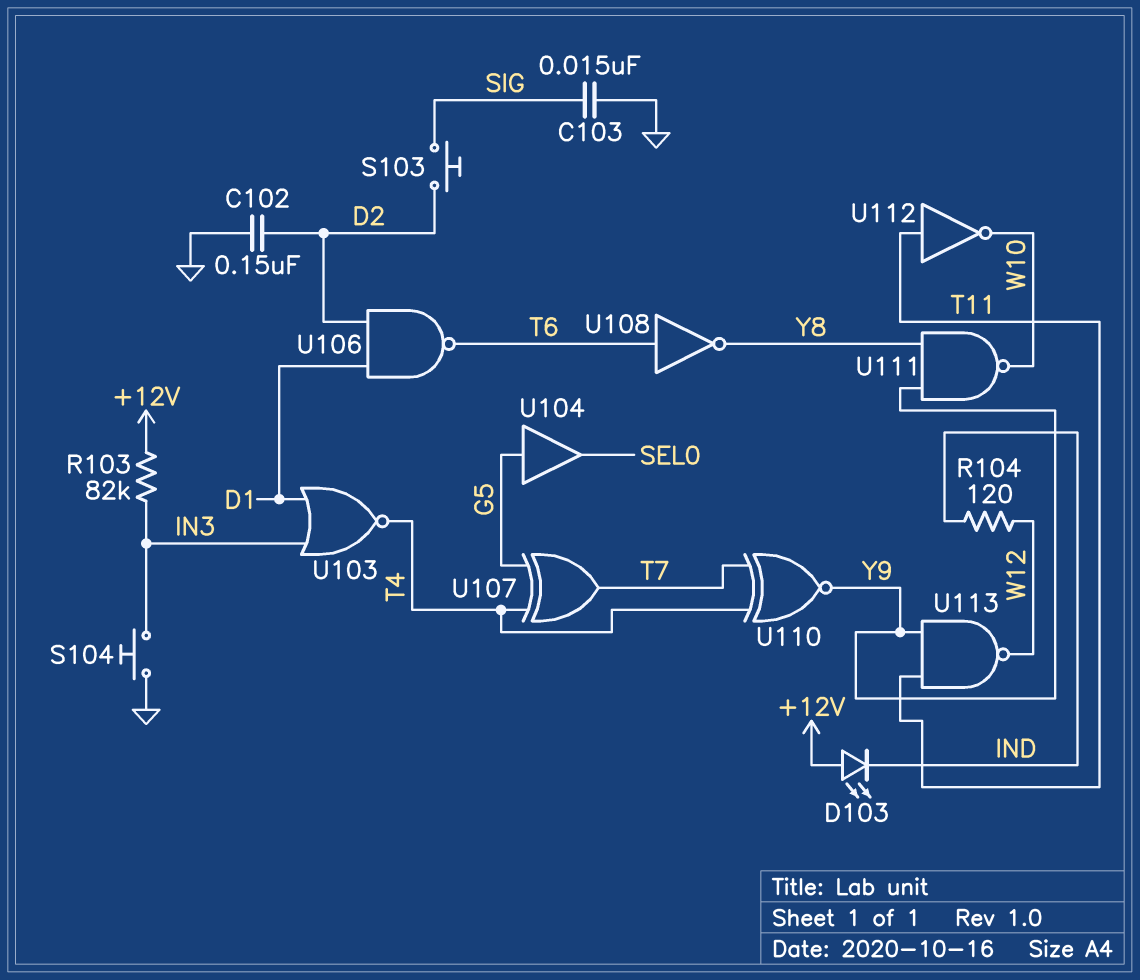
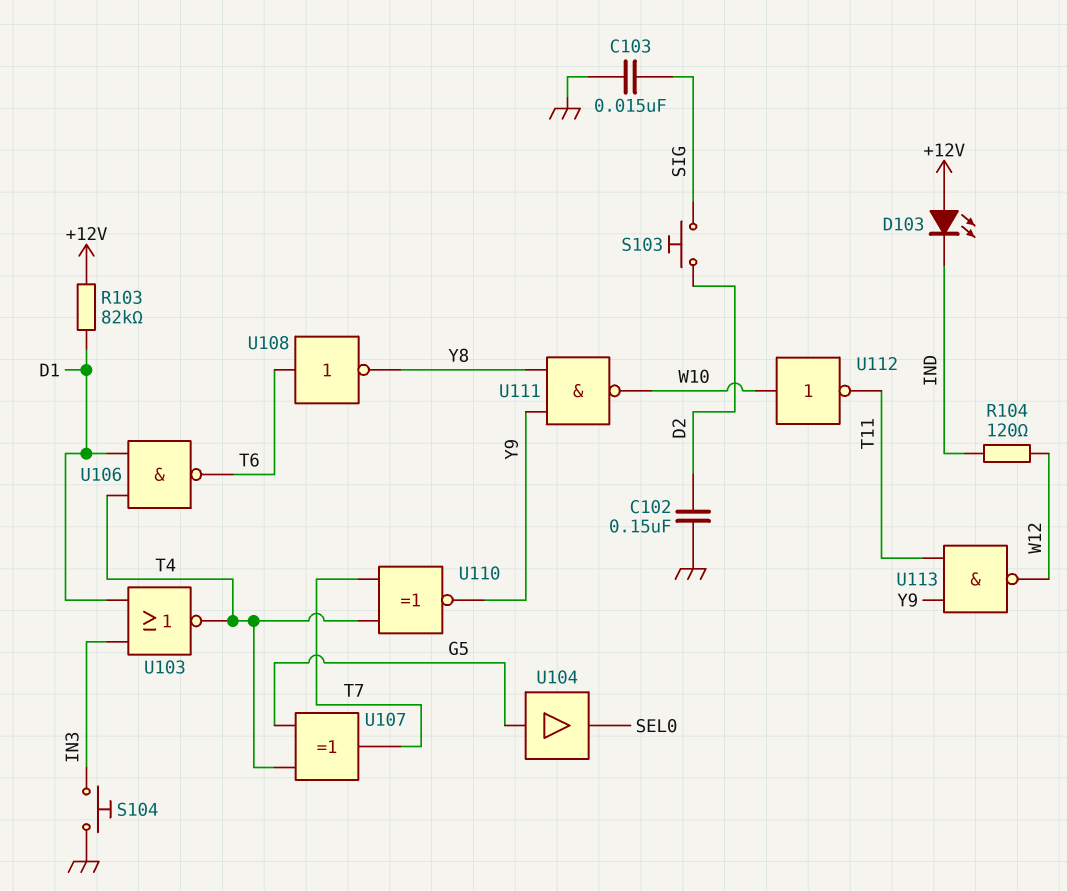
R103: 82k (+12V, IN3) -> 82k (+12V, D1)
U106: NAND (in D1, in D2, out T6) -> NAND (in D1, in T4, out T6)
U112: NOT (in T11, out W10) -> NOT (in W10, out T11)

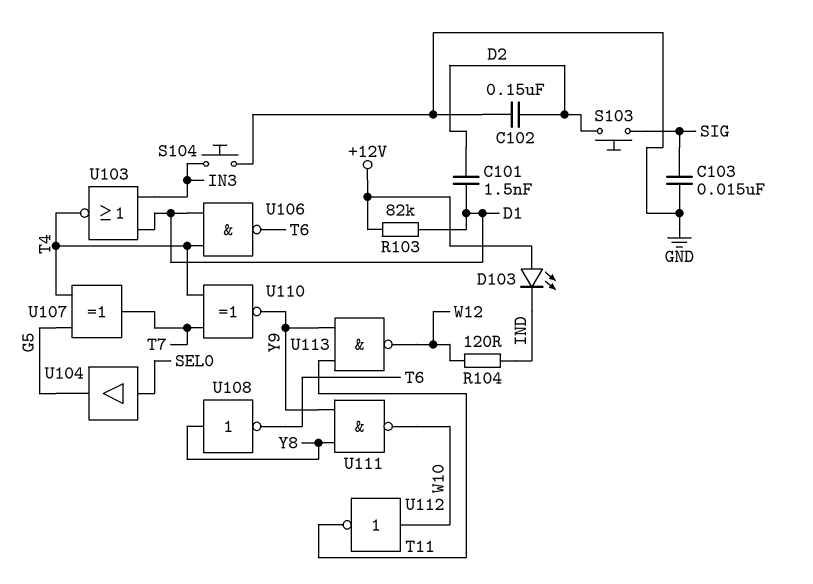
C101: none -> 1.5nF (D1, D2)
U104: buffer (in G5, out SEL0) -> buffer (in SEL0, out G5)
U108: NOT (in T6, out Y8) -> NOT (in Y8, out T6)

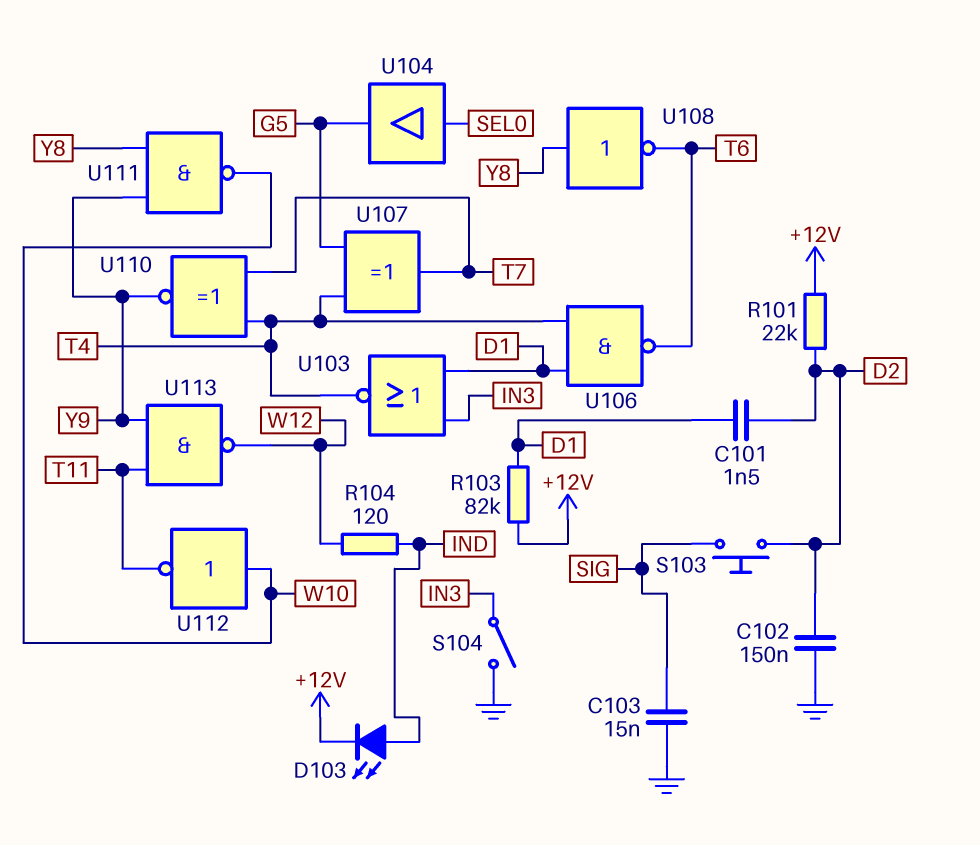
D103: LED (A +12V, K IND) -> LED (A IND, K +12V)
R101: none -> 22k (+12V, D2)
S104: button (GND, IN3) -> switch (GND, IN3)

